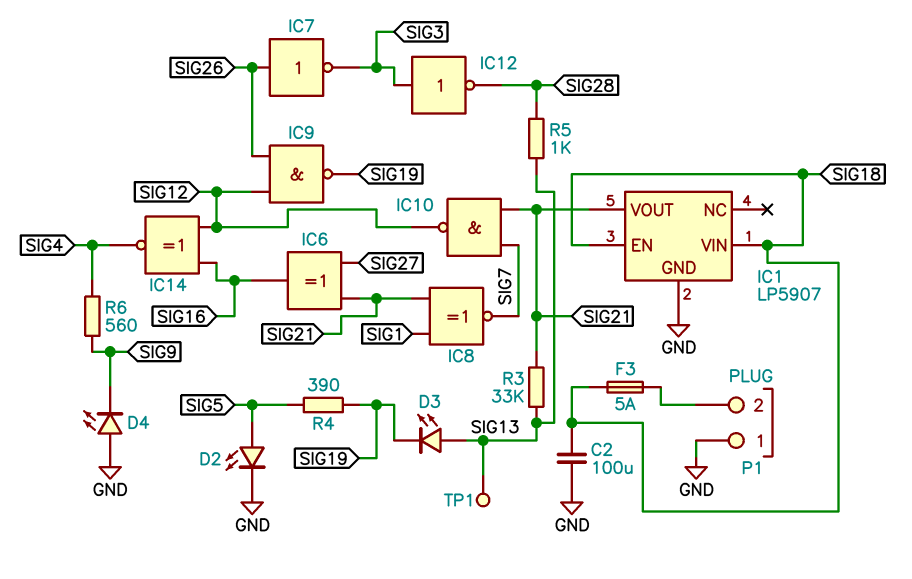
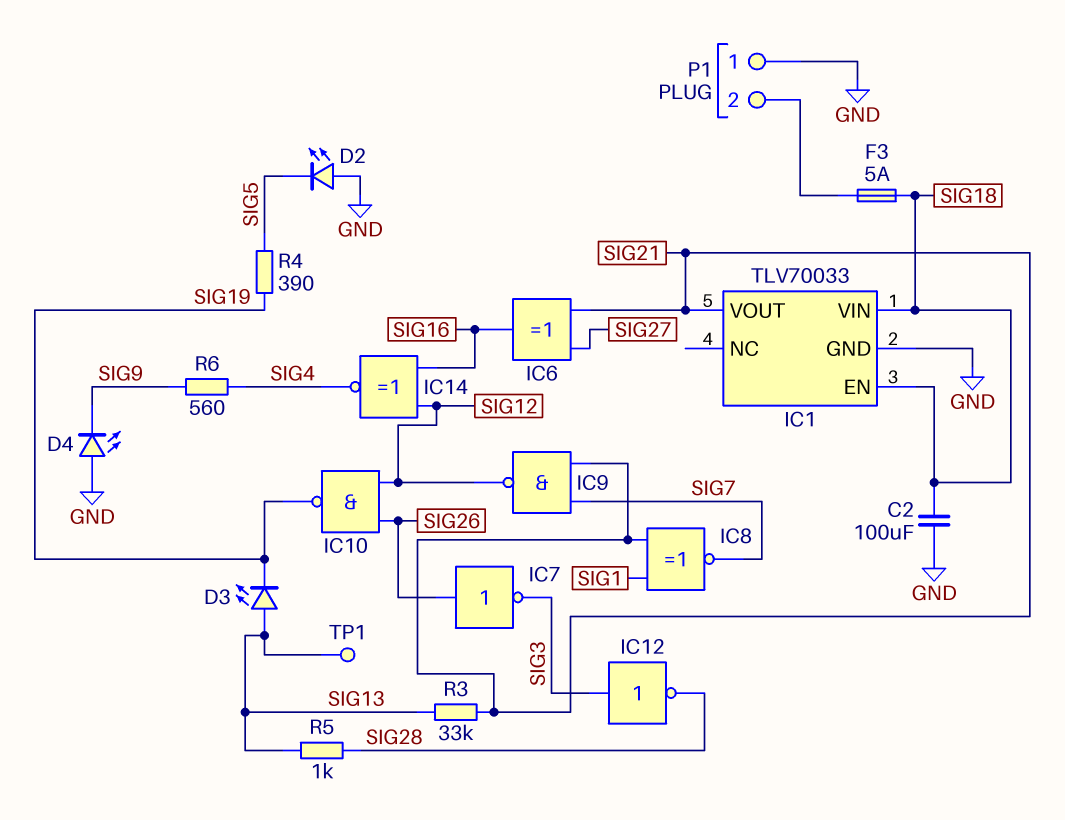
D2: LED (A SIG5, K GND) -> LED (A GND, K SIG5)
IC1: LP5907 -> TLV70033
IC9: NAND (in SIG12, in SIG26, out SIG19) -> NAND (in SIG7, in SIG21, out SIG12)
IC10: NAND (in SIG7, in SIG21, out SIG12) -> NAND (in SIG12, in SIG26, out SIG19)

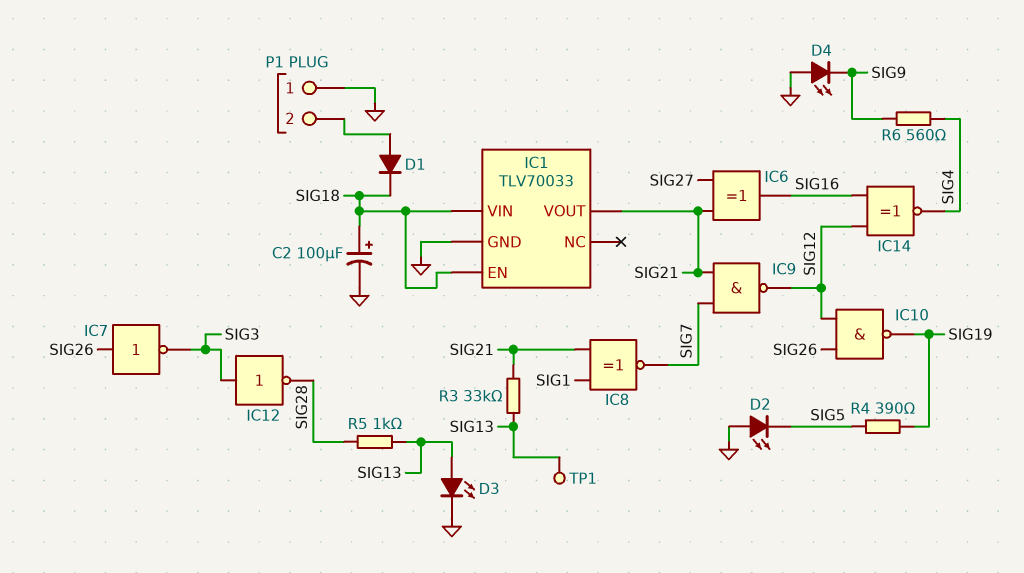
C2: 100uF (GND, SIG18) -> 100uF (plus SIG18, minus GND)
D1: none -> diode (A P1/2, K SIG18)
D3: LED (A SIG13, K SIG19) -> LED (A SIG13, K GND)
F3: 5A (P1/2, SIG18) -> none

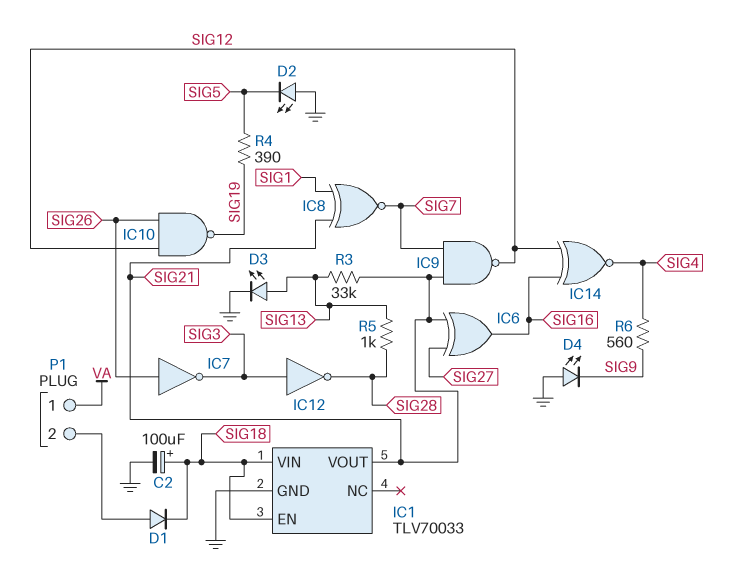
P1 pin 1: GND -> VA
TP1: test point (SIG13) -> none

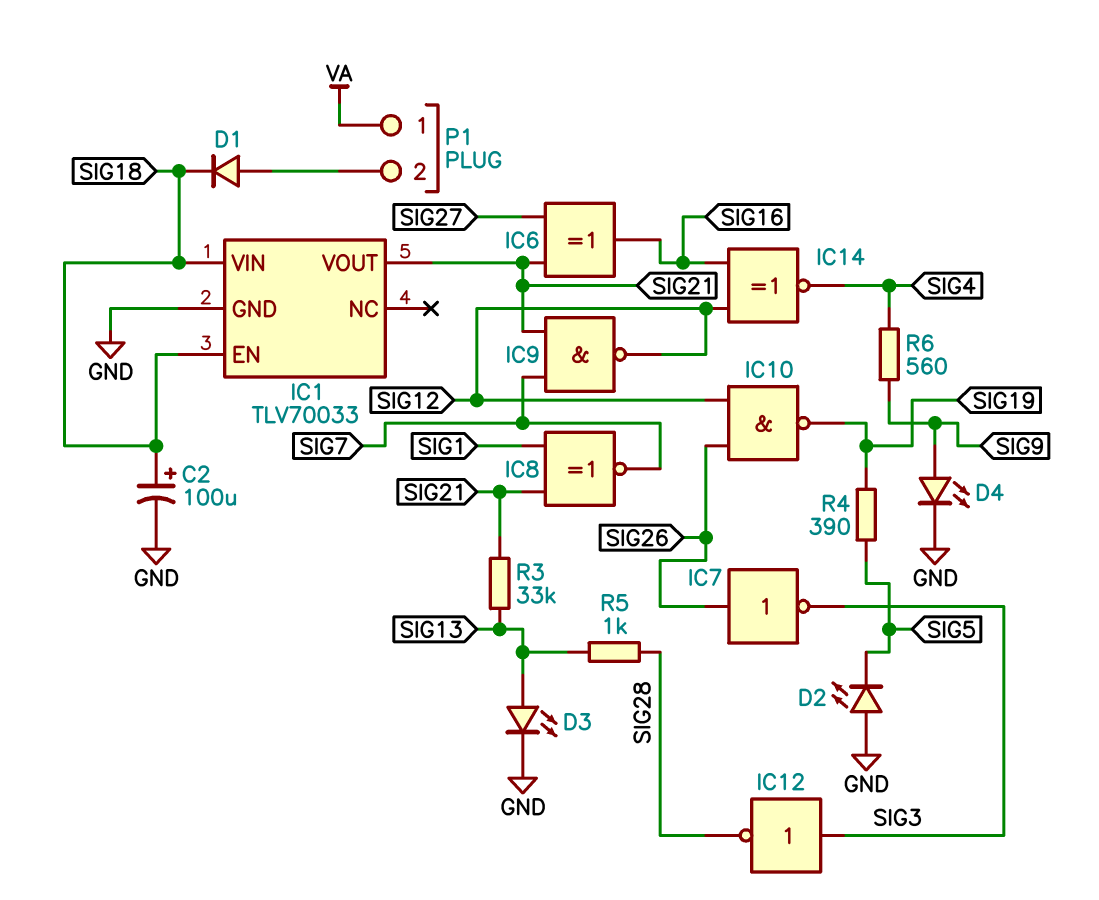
D4: LED (A GND, K SIG9) -> LED (A SIG9, K GND)

